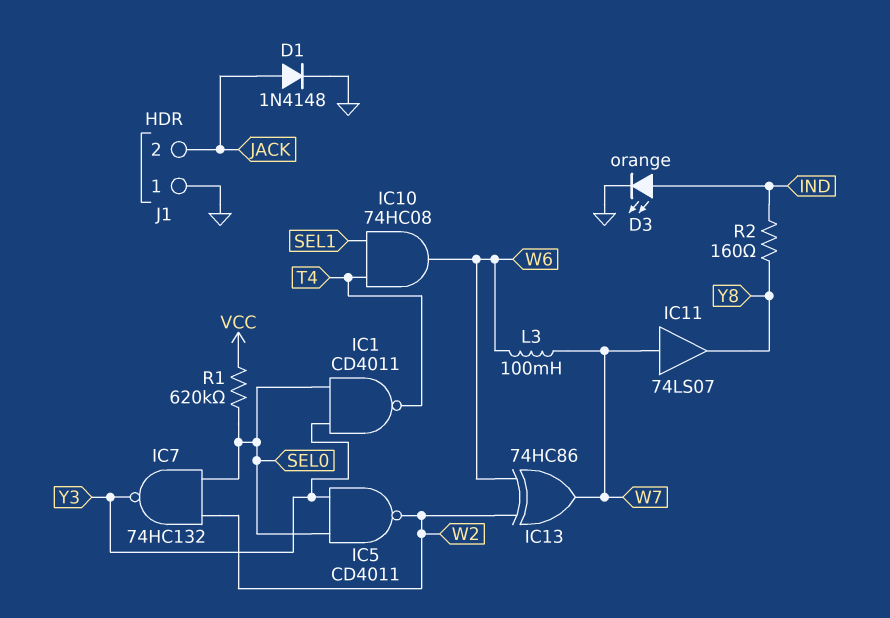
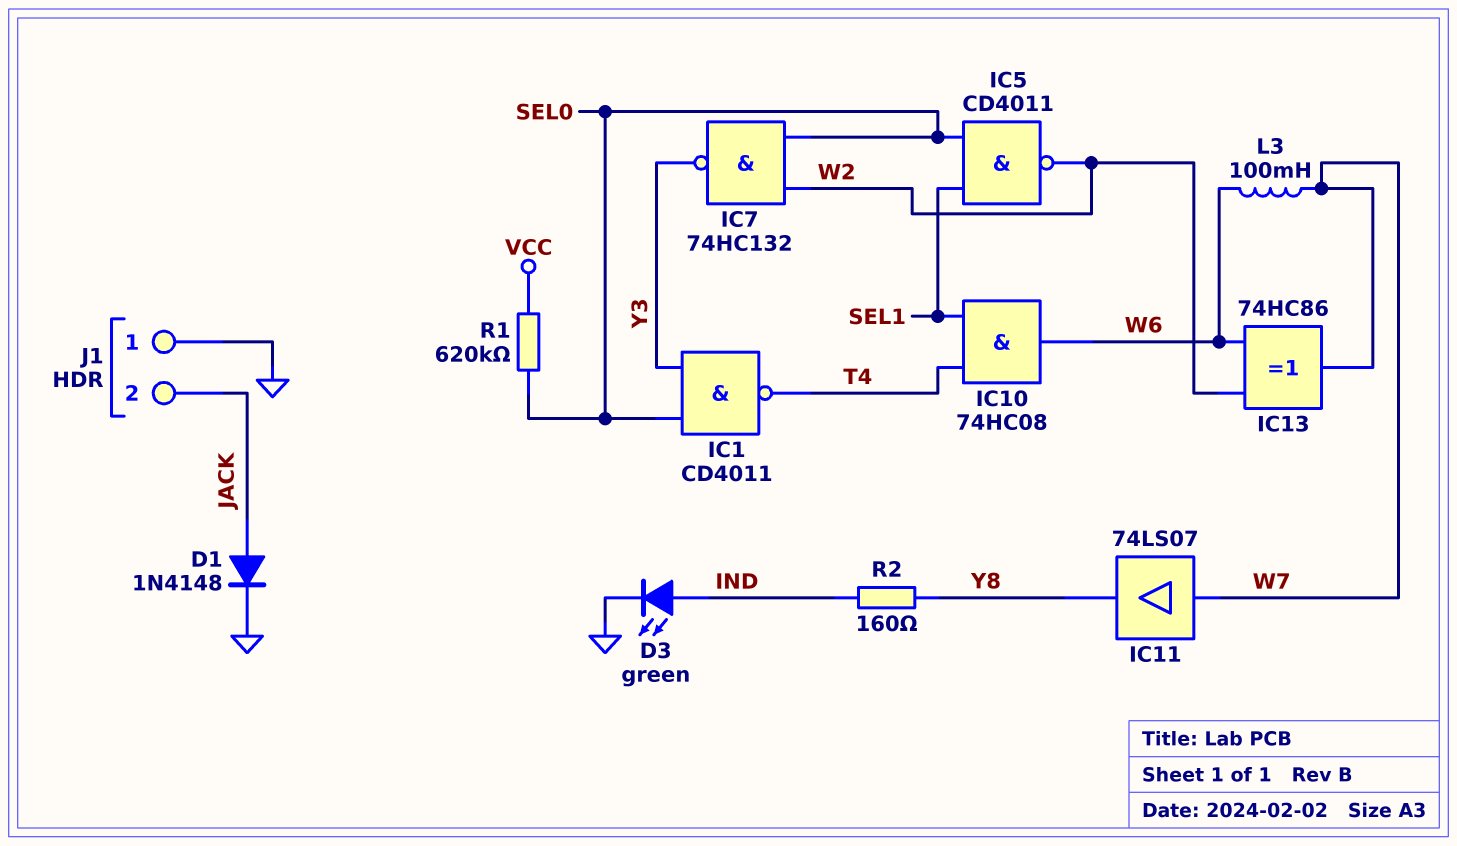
D3: LED orange (A IND, K GND) -> LED green (A IND, K GND)
IC5: NAND CD4011 (in SEL0, in Y3, out W2) -> NAND CD4011 (in SEL0, in SEL1, out W2)

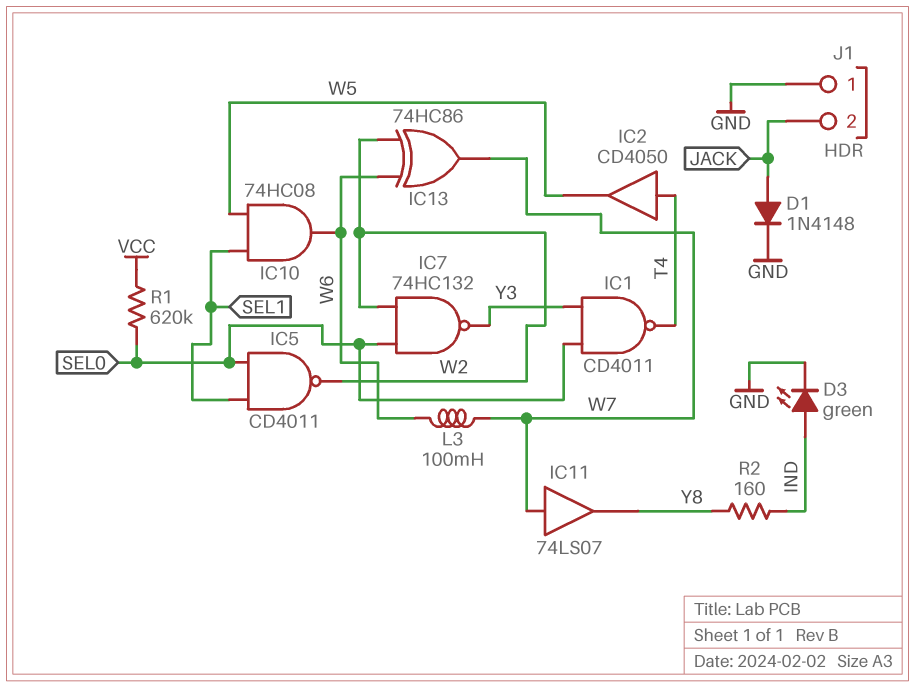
IC2: none -> buffer CD4050 (in T4, out W5)
IC10: AND 74HC08 (in SEL1, in T4, out W6) -> AND 74HC08 (in SEL1, in W5, out W6)

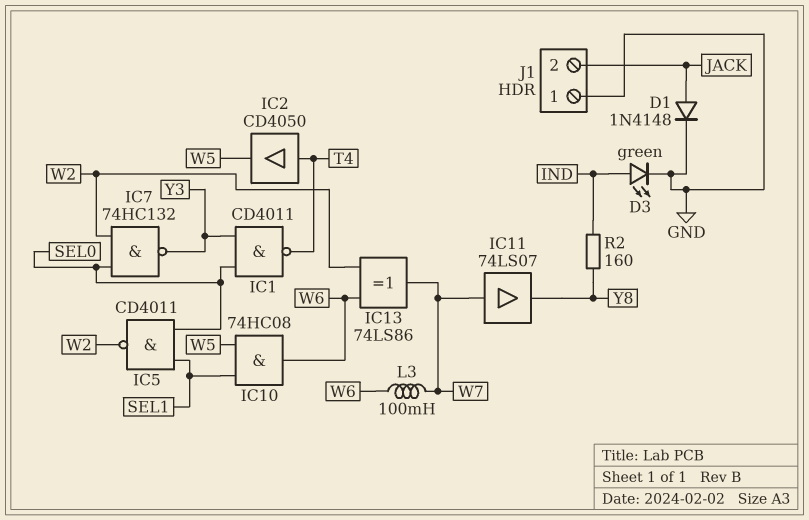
IC13: XOR 74HC86 (in W2, in W6, out W7) -> XOR 74LS86 (in W2, in W6, out W7)
R1: 620k (SEL0, VCC) -> none

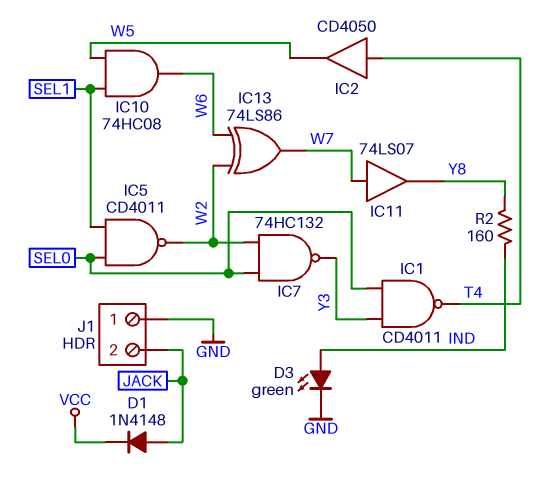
D1: diode 1N4148 (A JACK, K GND) -> diode 1N4148 (A JACK, K VCC)
L3: 100mH (W6, W7) -> none

